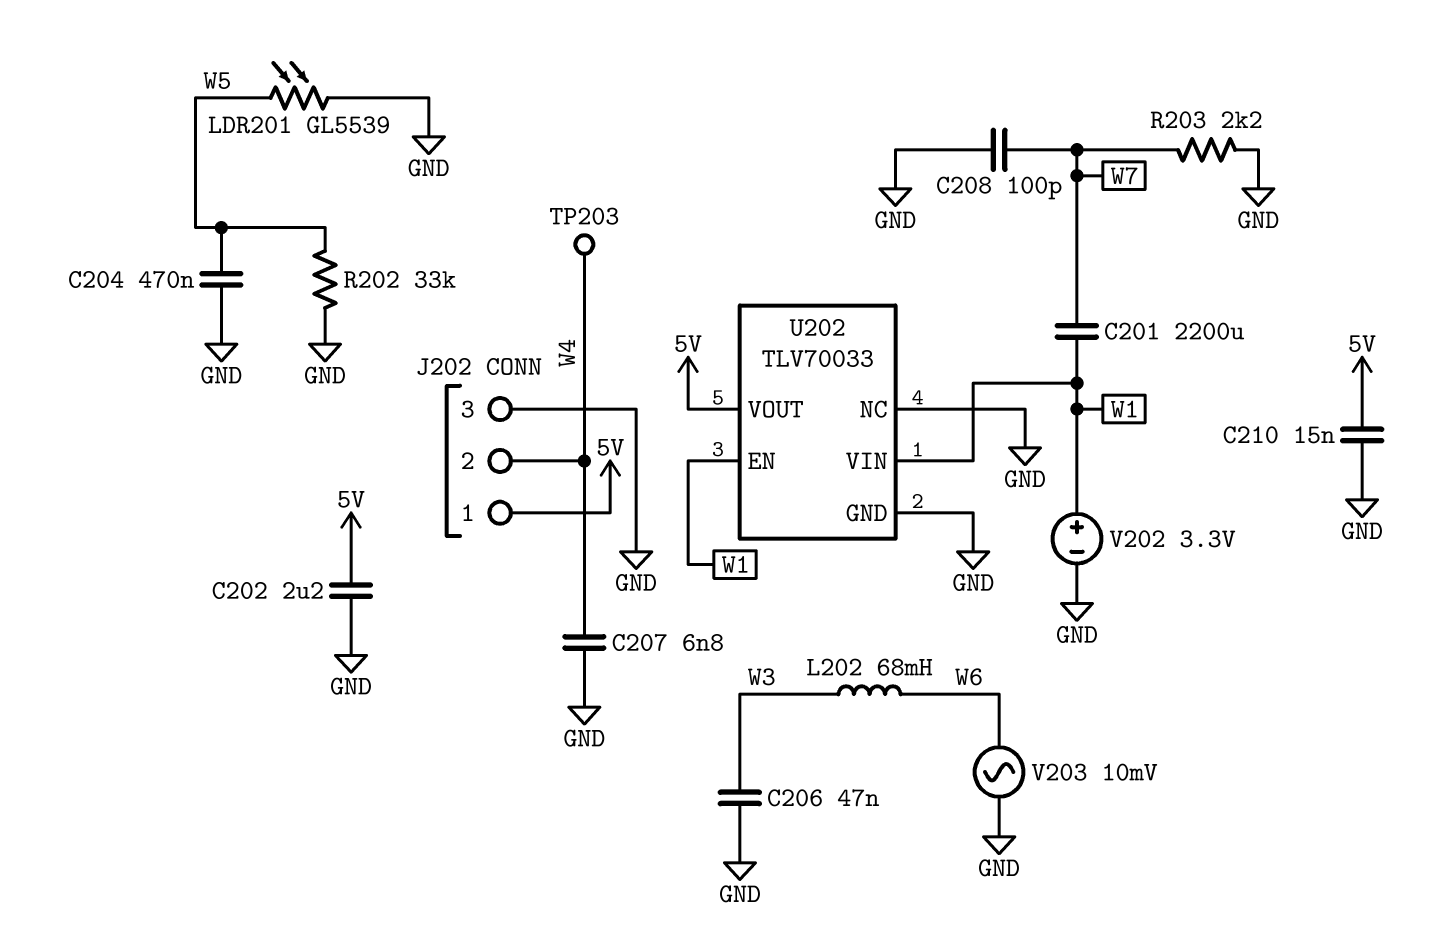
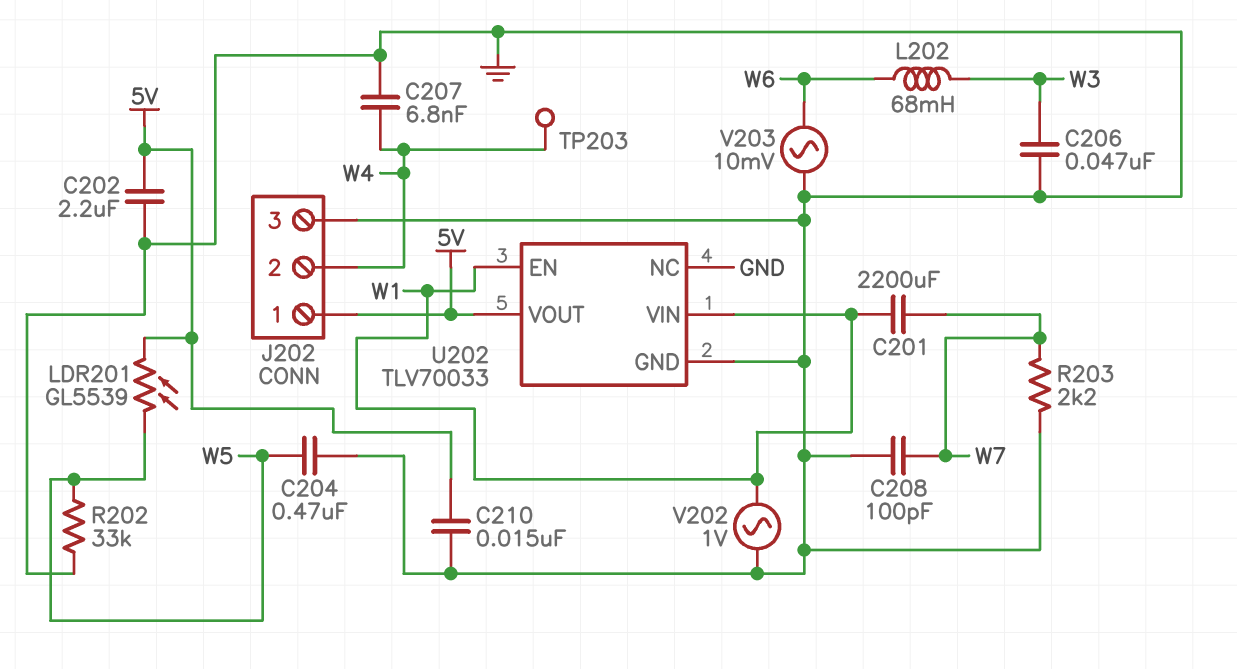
LDR201: GL5539 (GND, W5) -> GL5539 (5V, W5)
V202: 3.3V (plus W1, minus GND) -> AC 1V (GND, W1)

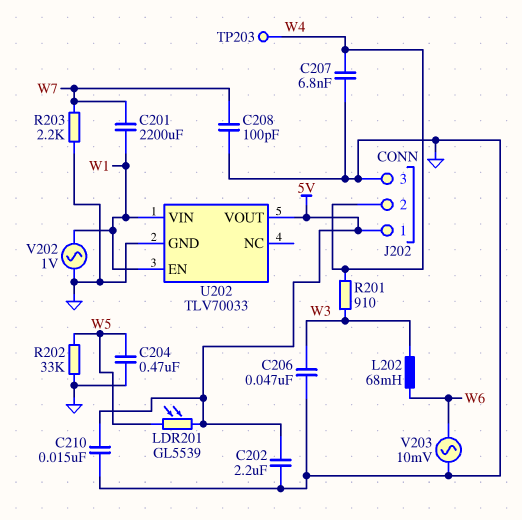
R201: none -> 910 (W3, W4)
U202 pin NC: GND -> none

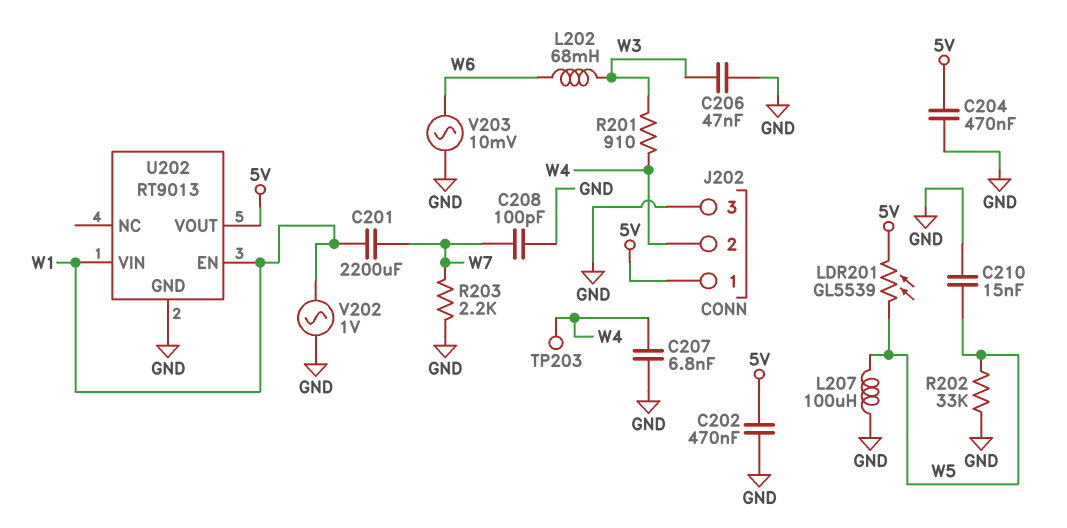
C202: 2.2uF (5V, GND) -> 470nF (5V, GND)
C204: 470nF (GND, W5) -> 470nF (5V, GND)
C210: 15nF (5V, GND) -> 15nF (GND, W5)
L207: none -> 100uH (GND, W5)
U202: TLV70033 -> RT9013

